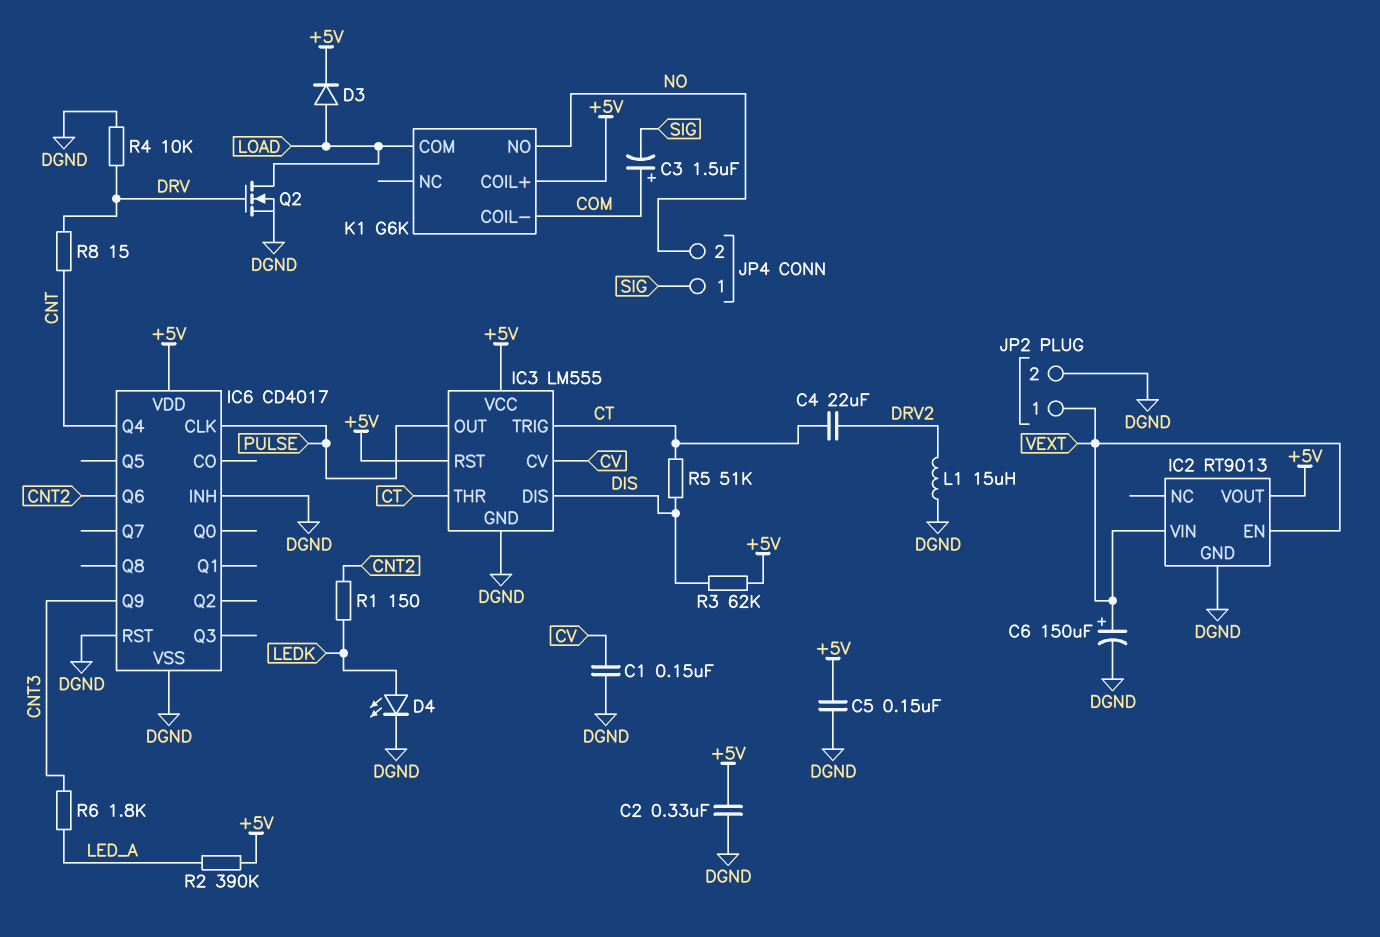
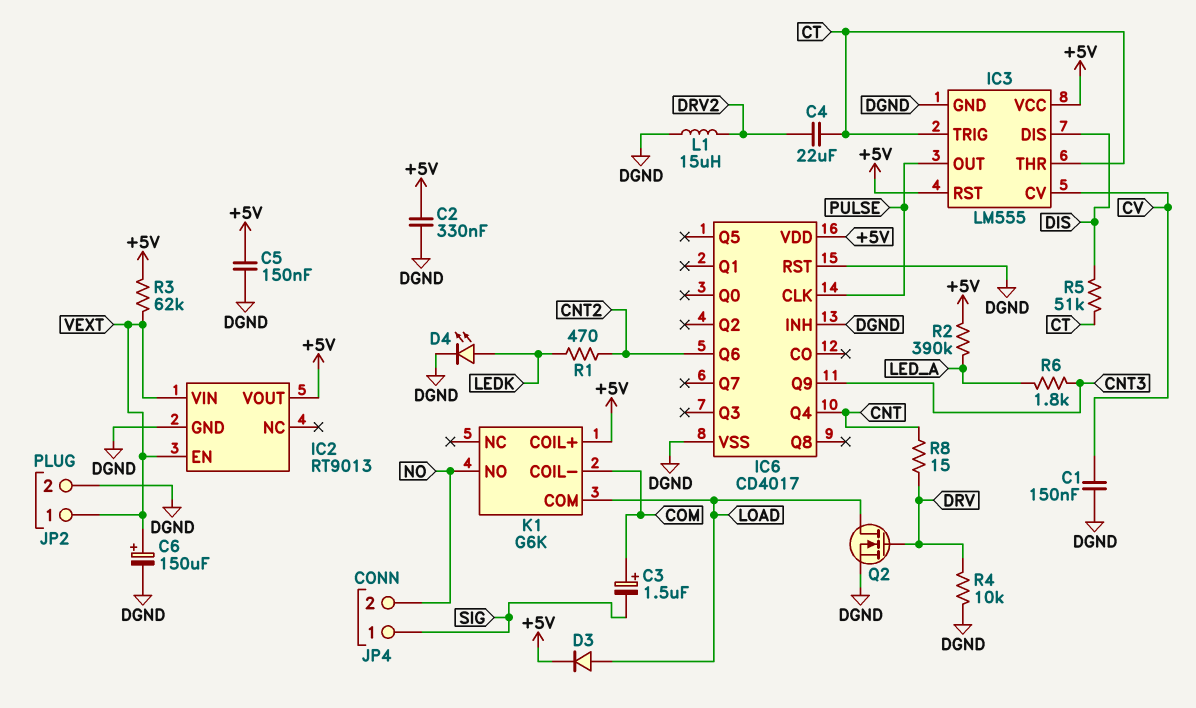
R1: 150 (CNT2, LEDK) -> 470 (CNT2, LEDK)
R3: 62k (+5V, DIS) -> 62k (+5V, VEXT)

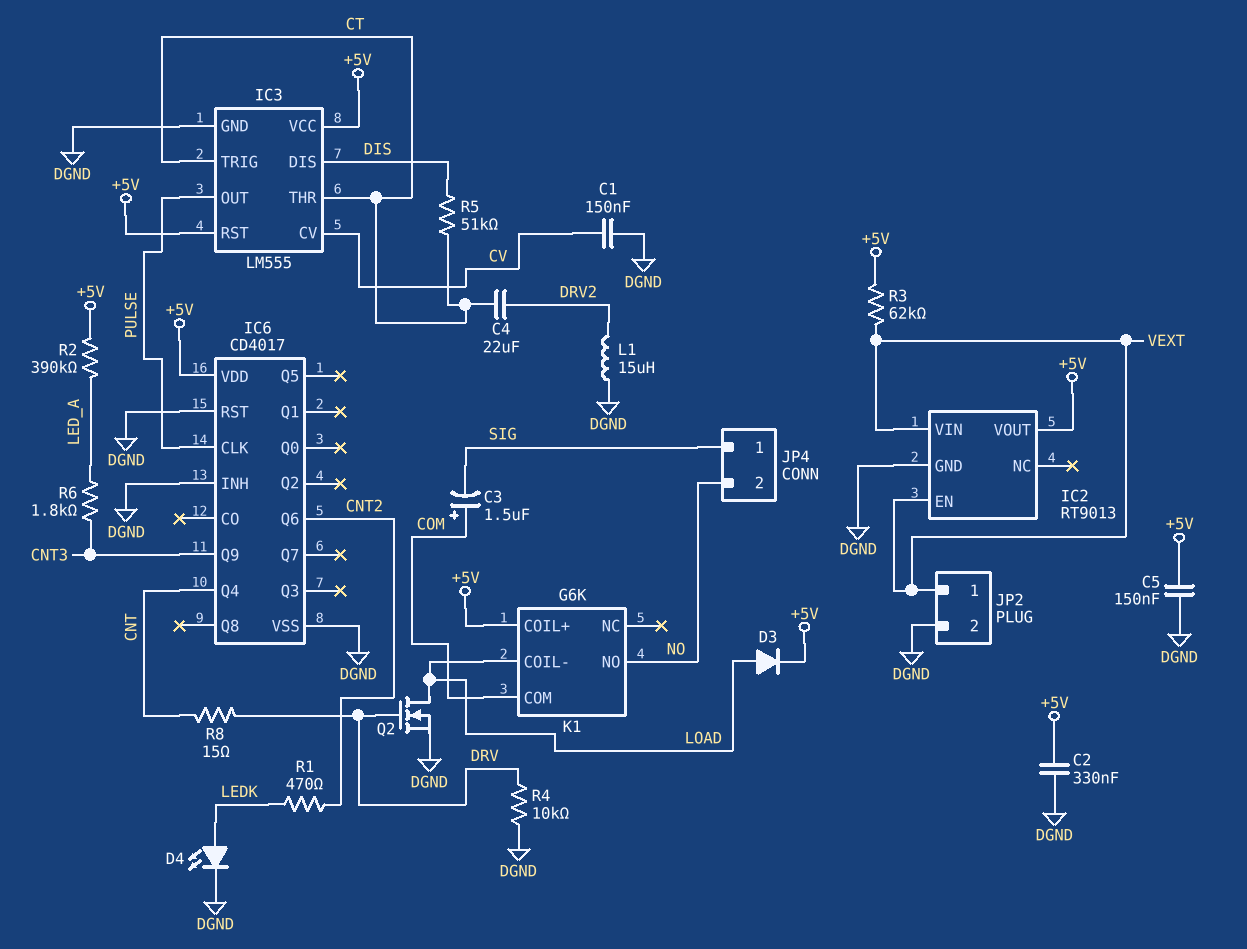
C6: 150uF (plus VEXT, minus DGND) -> none
K1 pin COIL-: COM -> LOAD
K1 pin COM: LOAD -> COM

